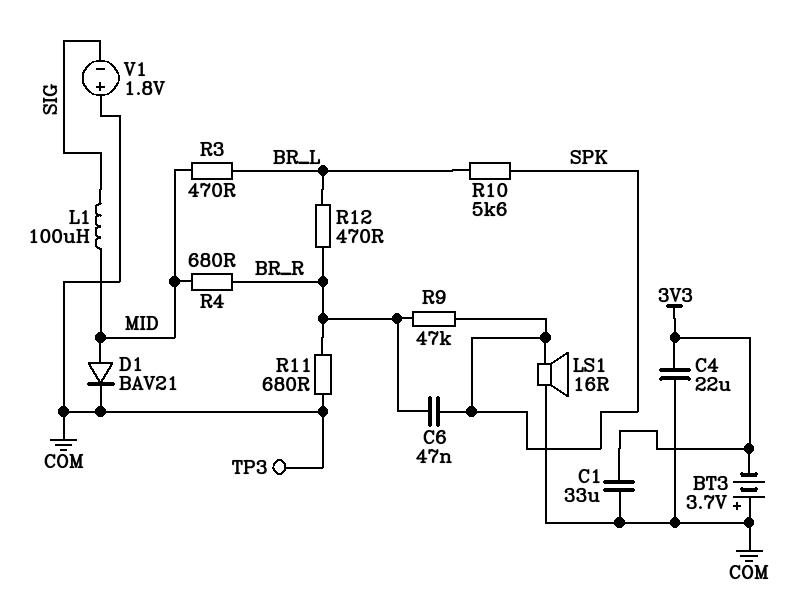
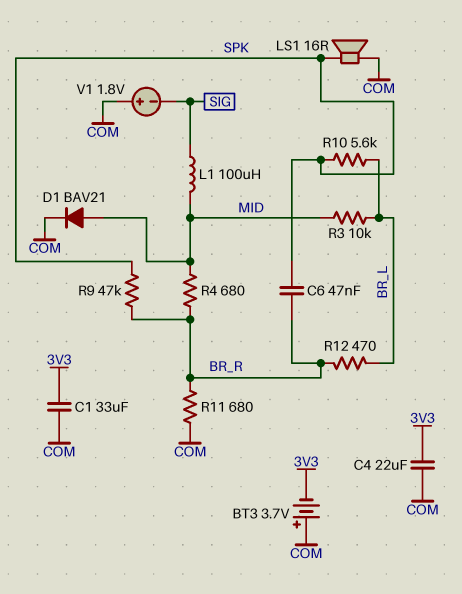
R3: 470 (BR_L, MID) -> 10k (BR_L, MID)
TP3: test point (COM) -> none

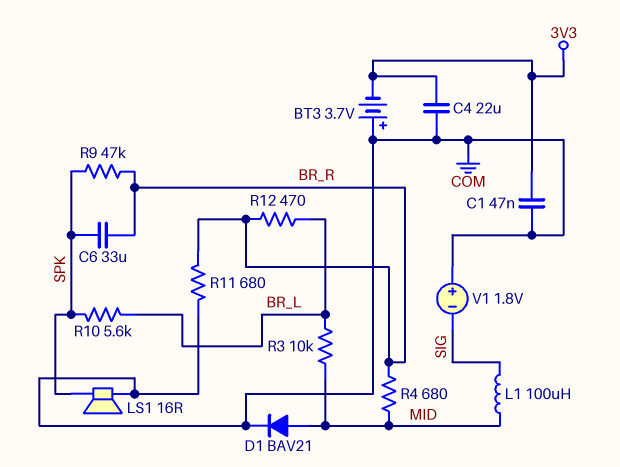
C1: 33uF (3V3, COM) -> 47nF (3V3, COM)
C6: 47nF (BR_R, SPK) -> 33uF (BR_R, SPK)

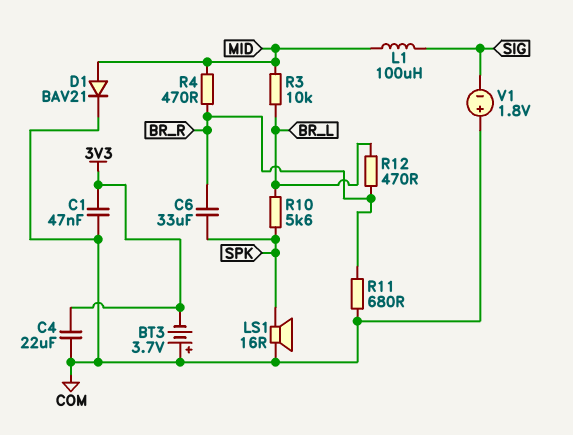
R4: 680 (BR_R, MID) -> 470 (BR_R, MID)
R9: 47k (BR_R, SPK) -> none

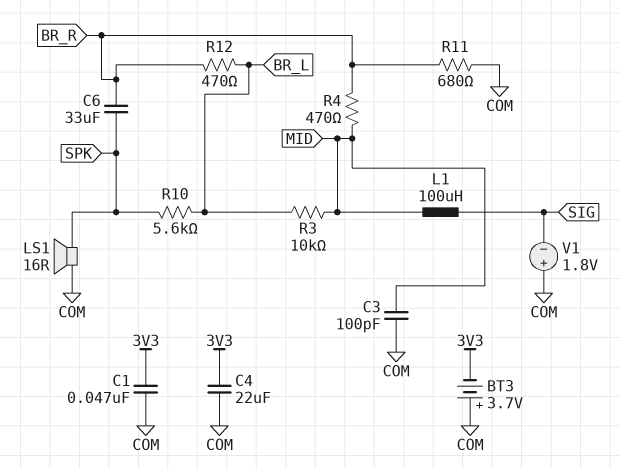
C3: none -> 100pF (COM, MID)
D1: diode BAV21 (A MID, K COM) -> none

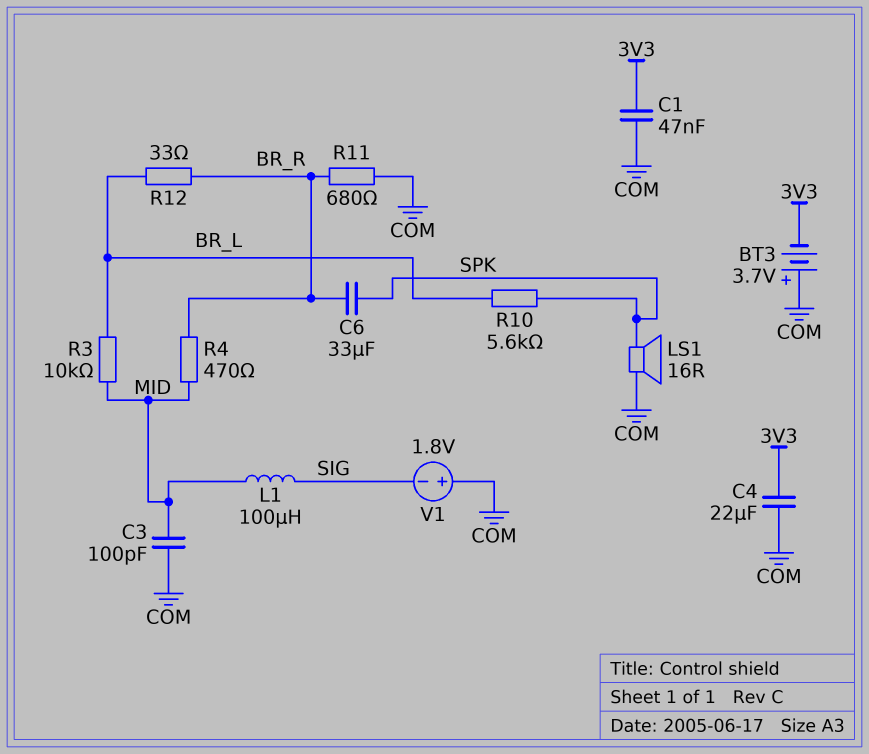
R12: 470 (BR_L, BR_R) -> 33 (BR_L, BR_R)

